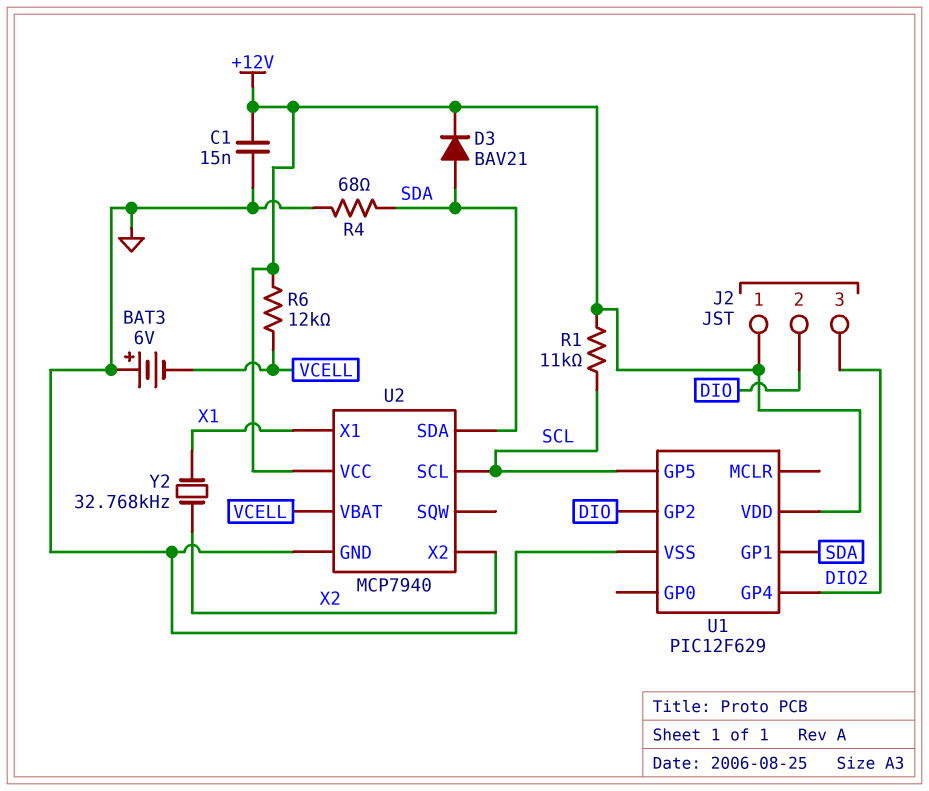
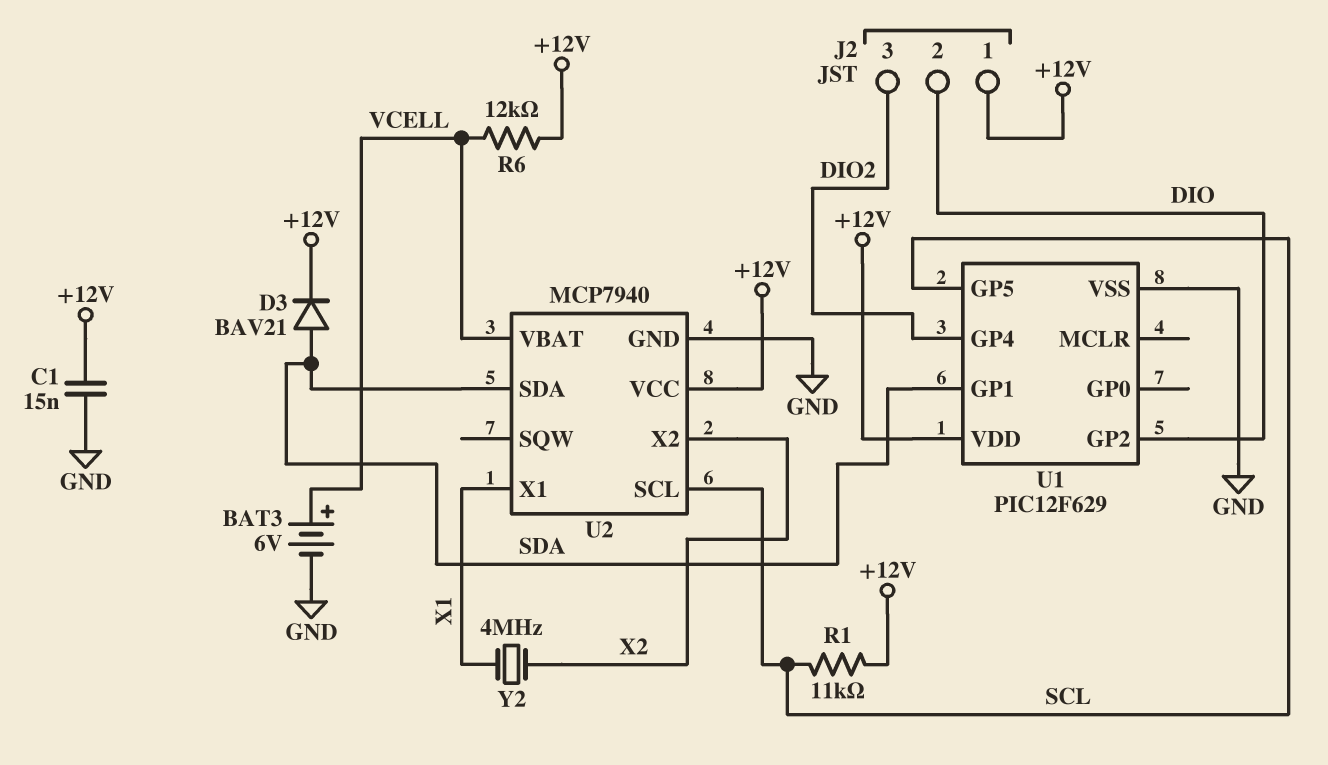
BAT3: 6V (plus GND, minus VCELL) -> 6V (plus VCELL, minus GND)
R4: 68 (GND, SDA) -> none
Y2: 32.768kHz (X1, X2) -> 4MHz (X1, X2)

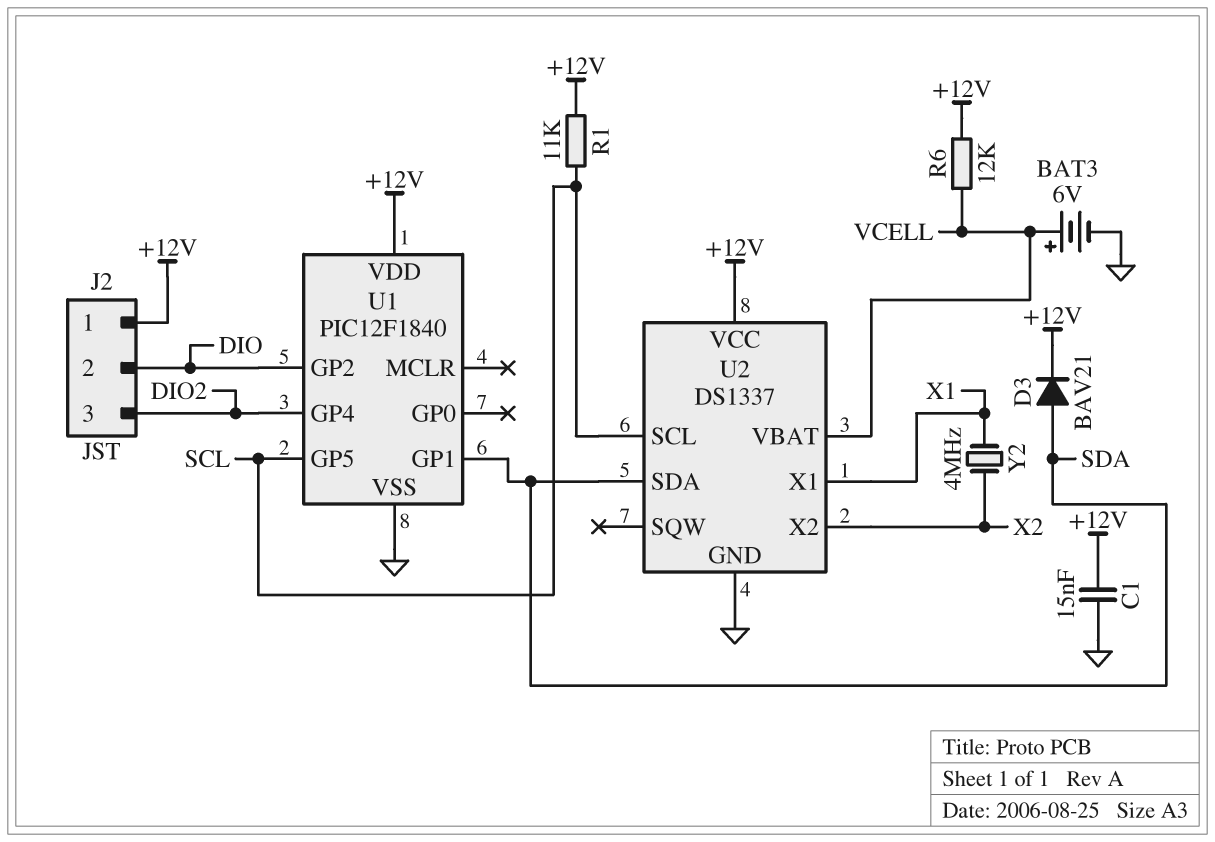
U1: PIC12F629 -> PIC12F1840
U2: MCP7940 -> DS1337

